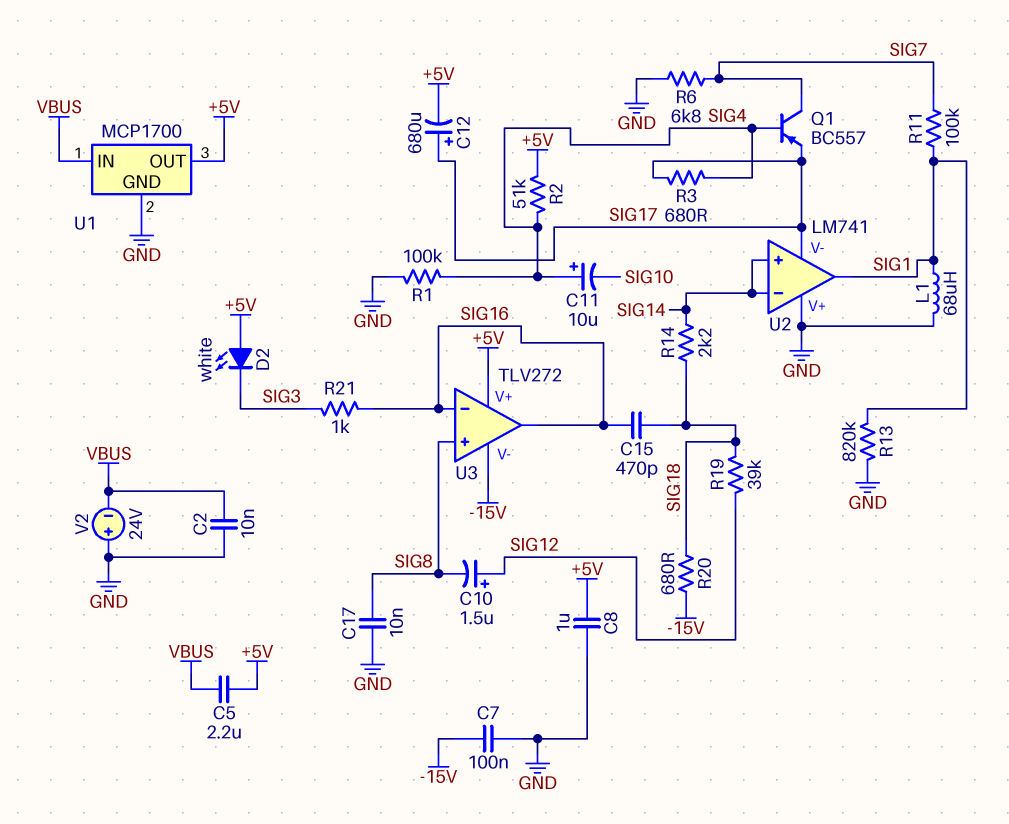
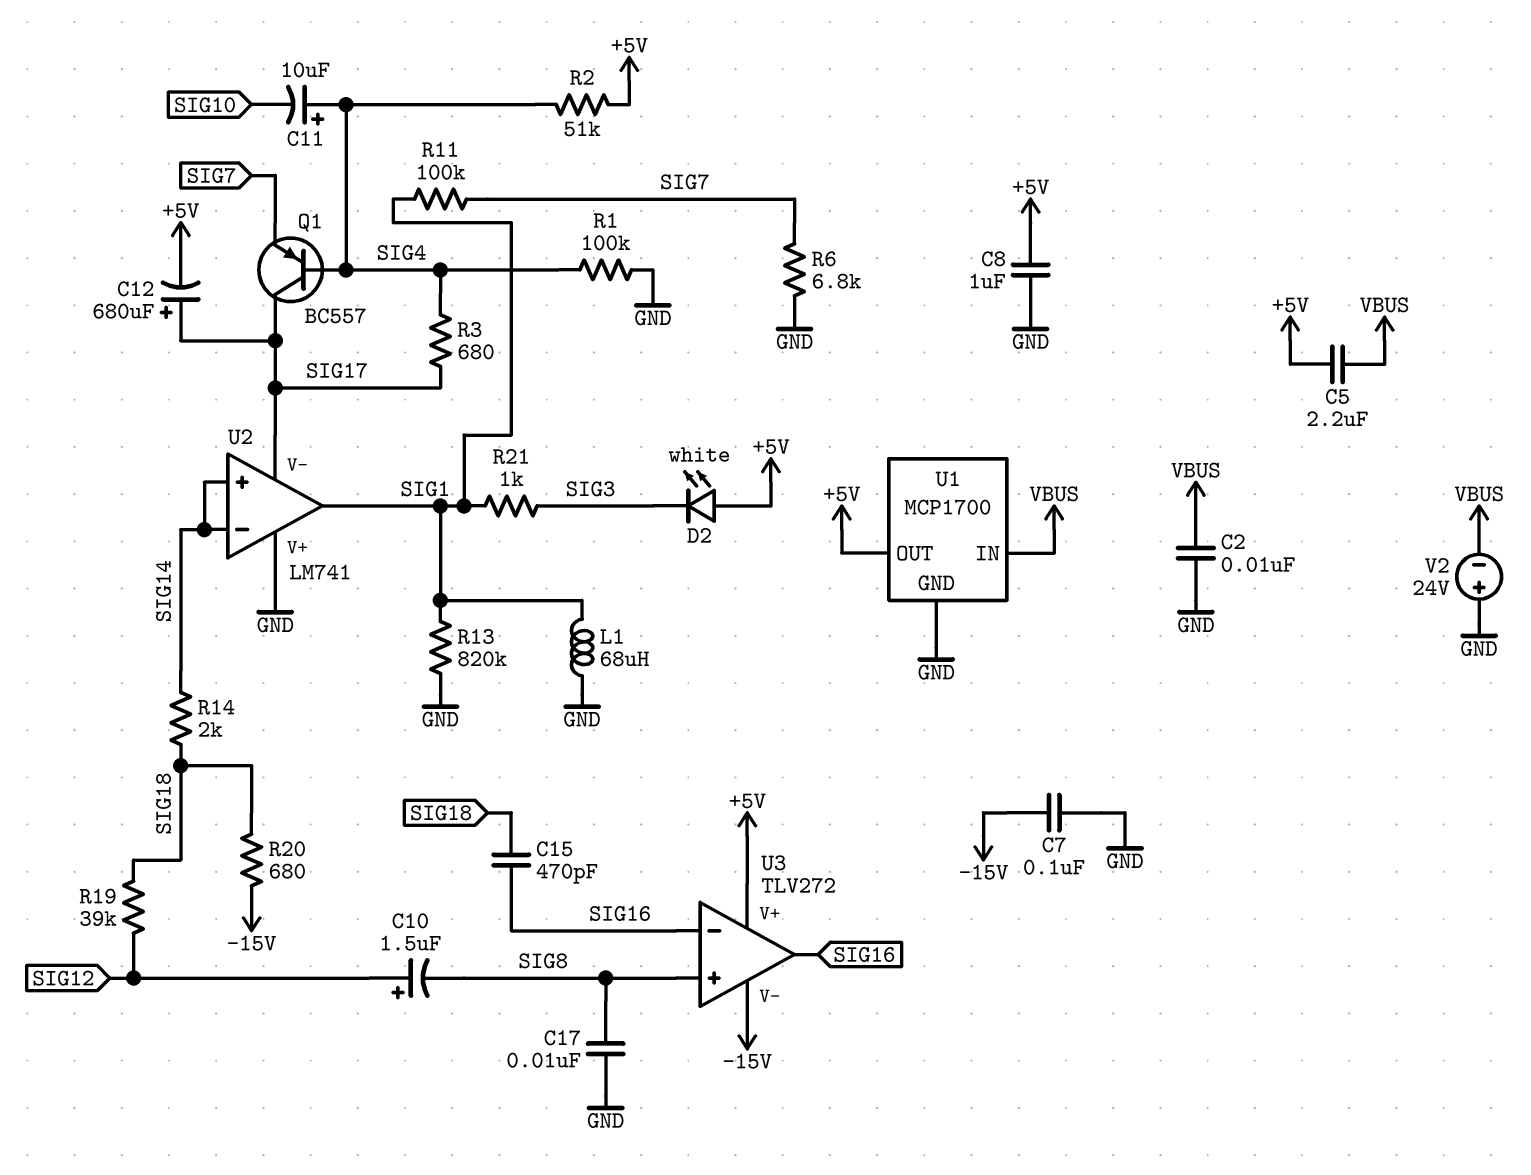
Q1: PNP BC557 (B SIG4, C SIG7, E SIG17) -> PNP BC557 (B SIG4, C SIG17, E SIG7)
R14: 2.2k (SIG14, SIG18) -> 2k (SIG14, SIG18)
R21: 1k (SIG3, SIG16) -> 1k (SIG1, SIG3)

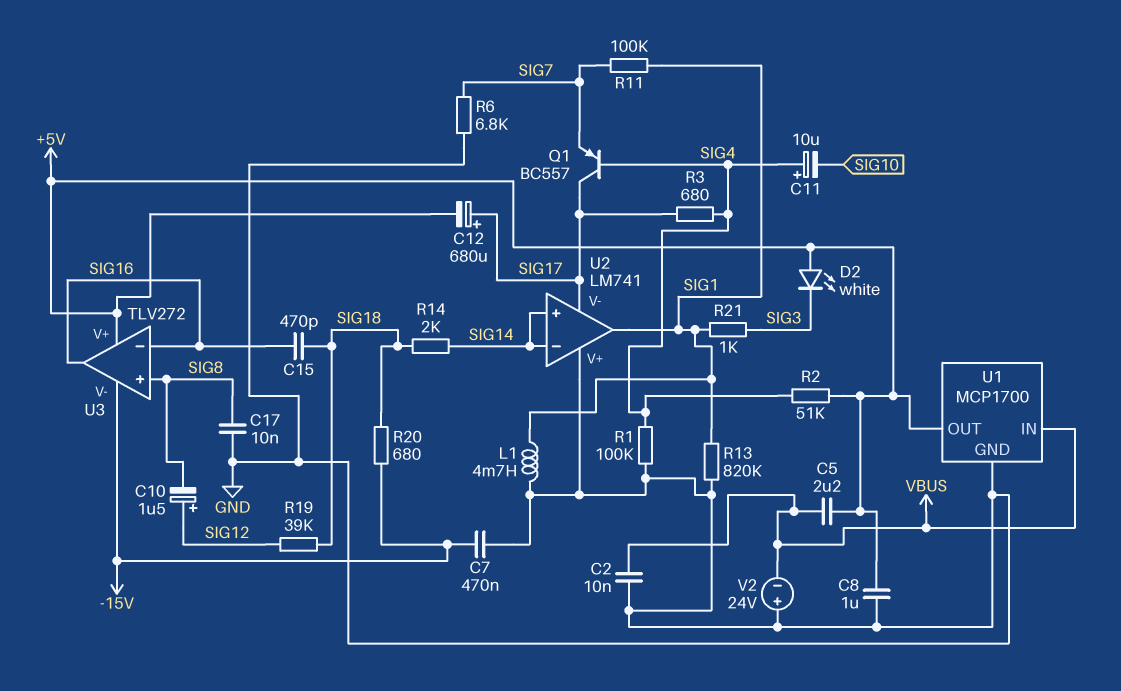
C7: 100nF (-15V, GND) -> 470nF (-15V, GND)
L1: 68uH (GND, SIG1) -> 4.7mH (GND, SIG1)

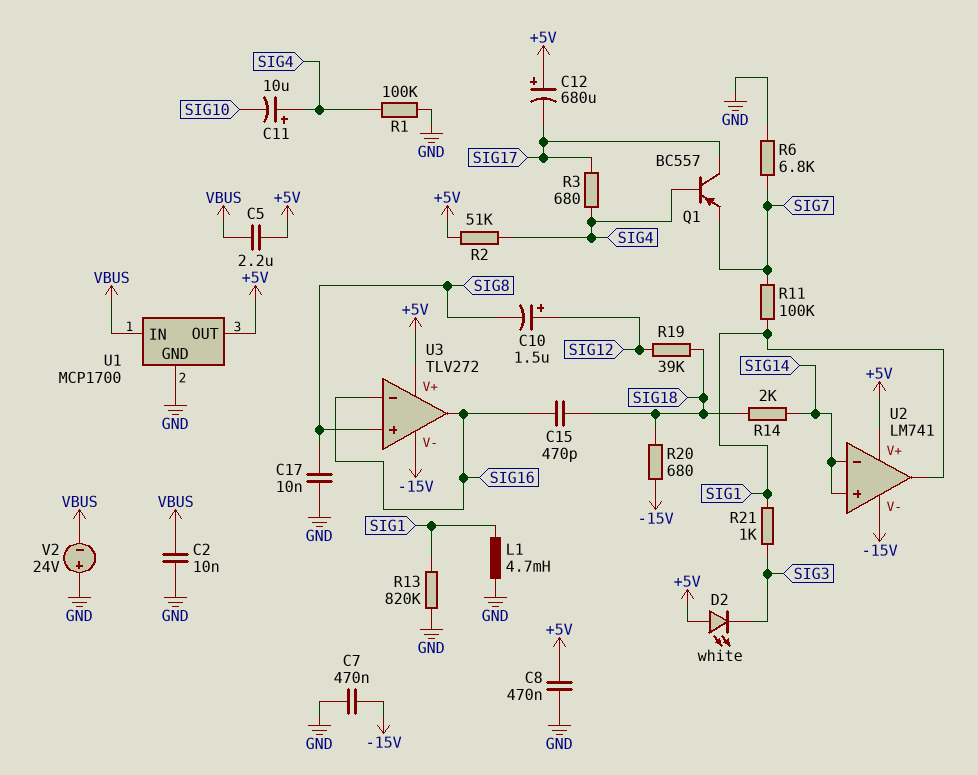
C8: 1uF (+5V, GND) -> 470nF (+5V, GND)
C12: 680uF (plus SIG17, minus +5V) -> 680uF (plus +5V, minus SIG17)
U2 pin V+: GND -> +5V
U2 pin V-: SIG17 -> -15V

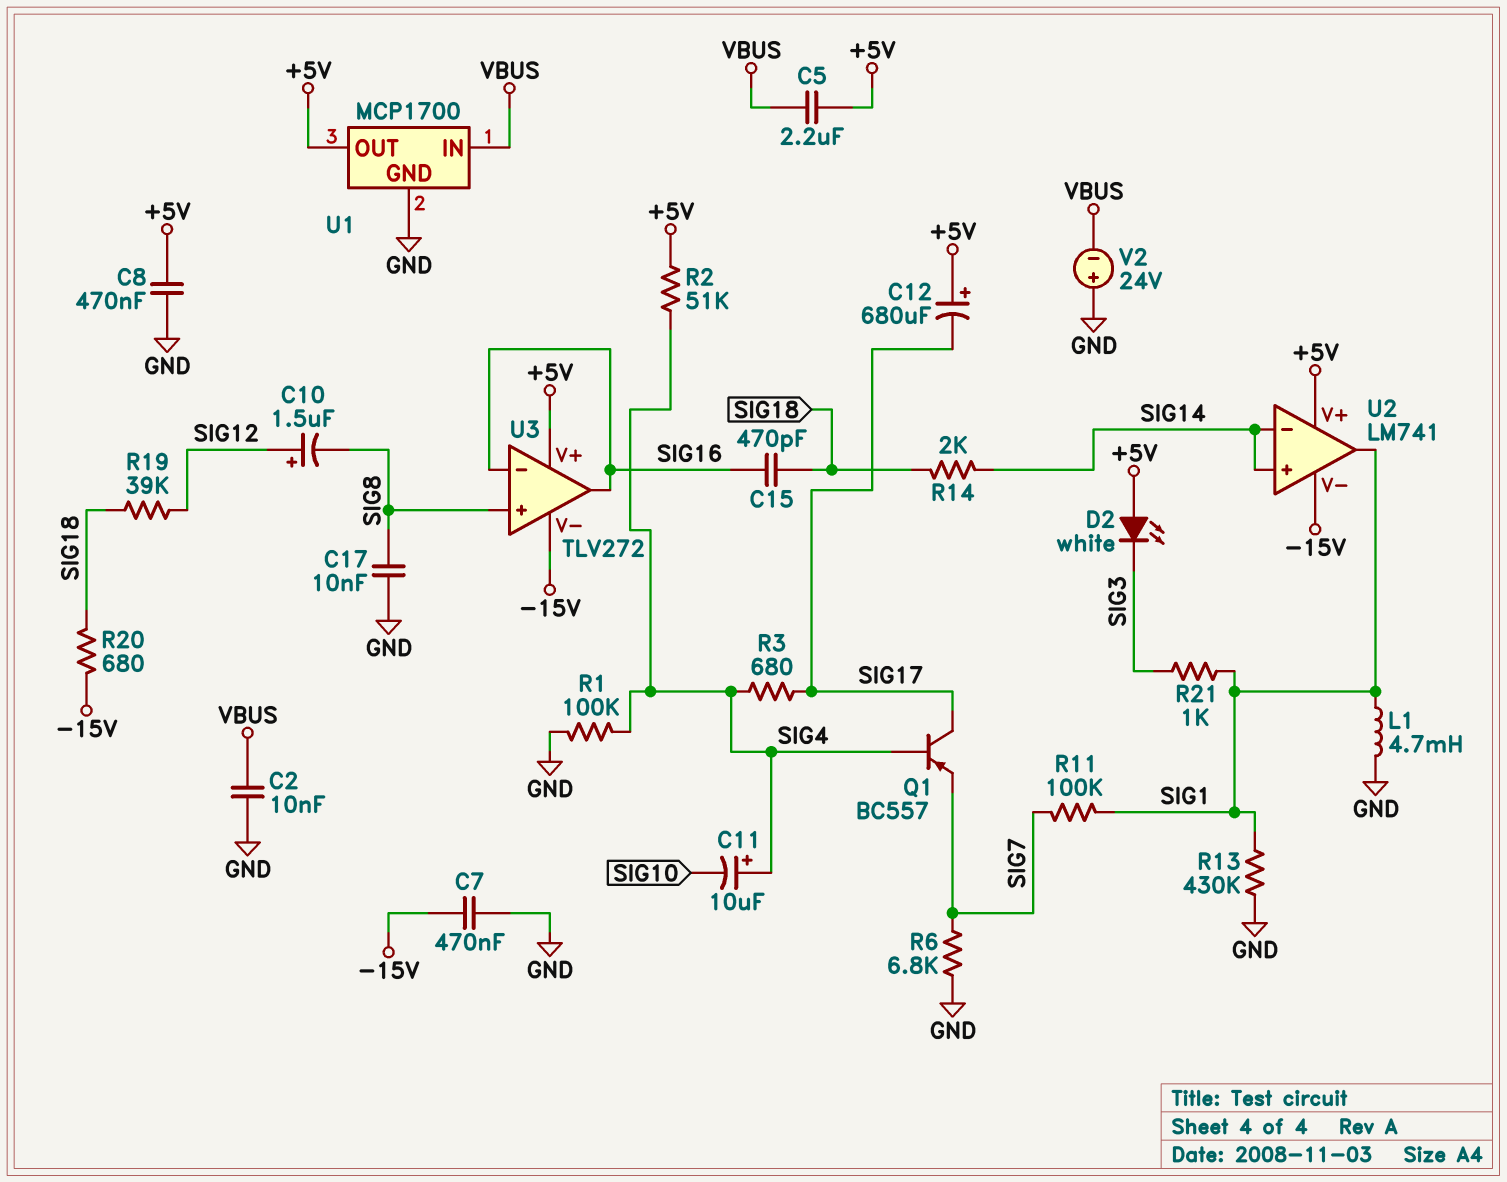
R13: 820k (GND, SIG1) -> 430k (GND, SIG1)

